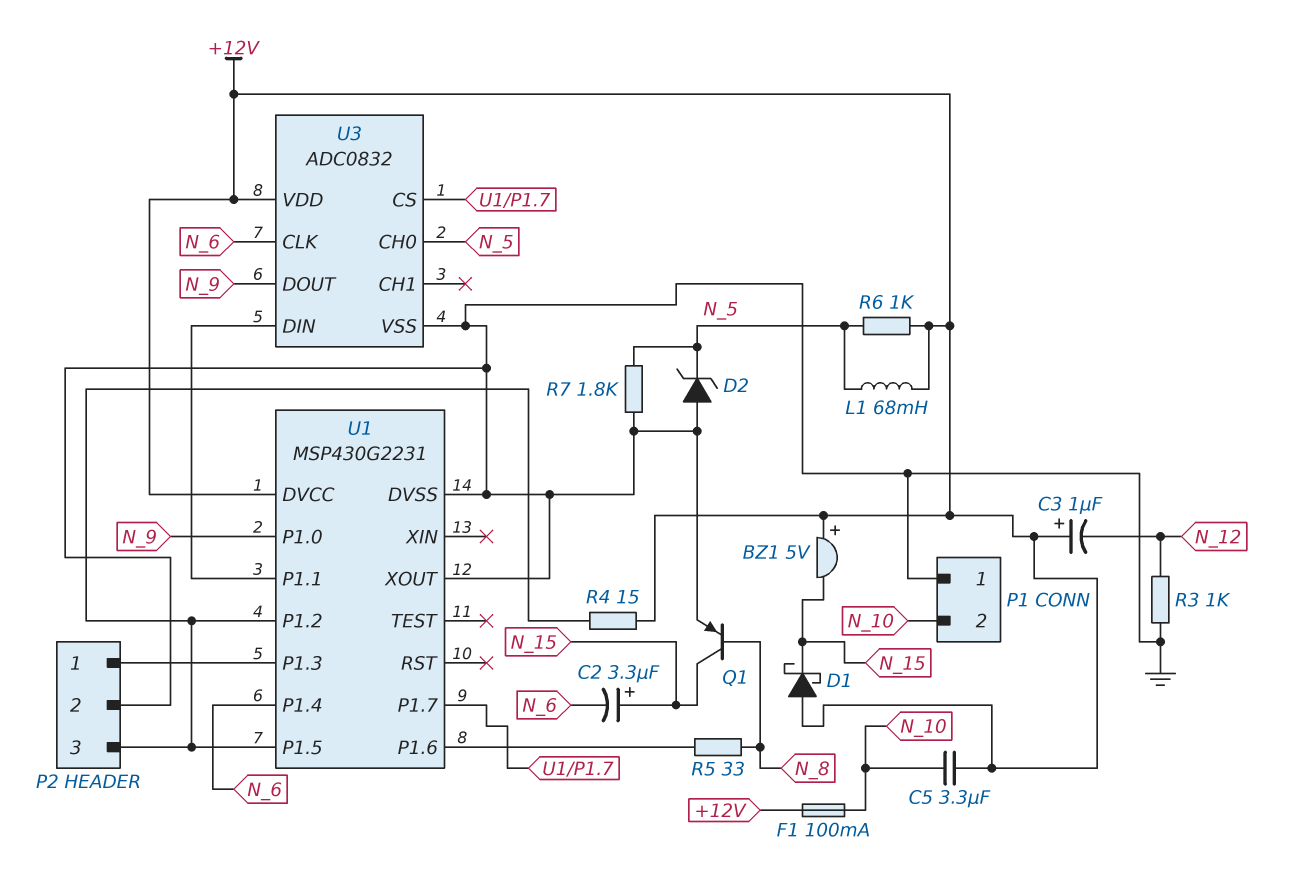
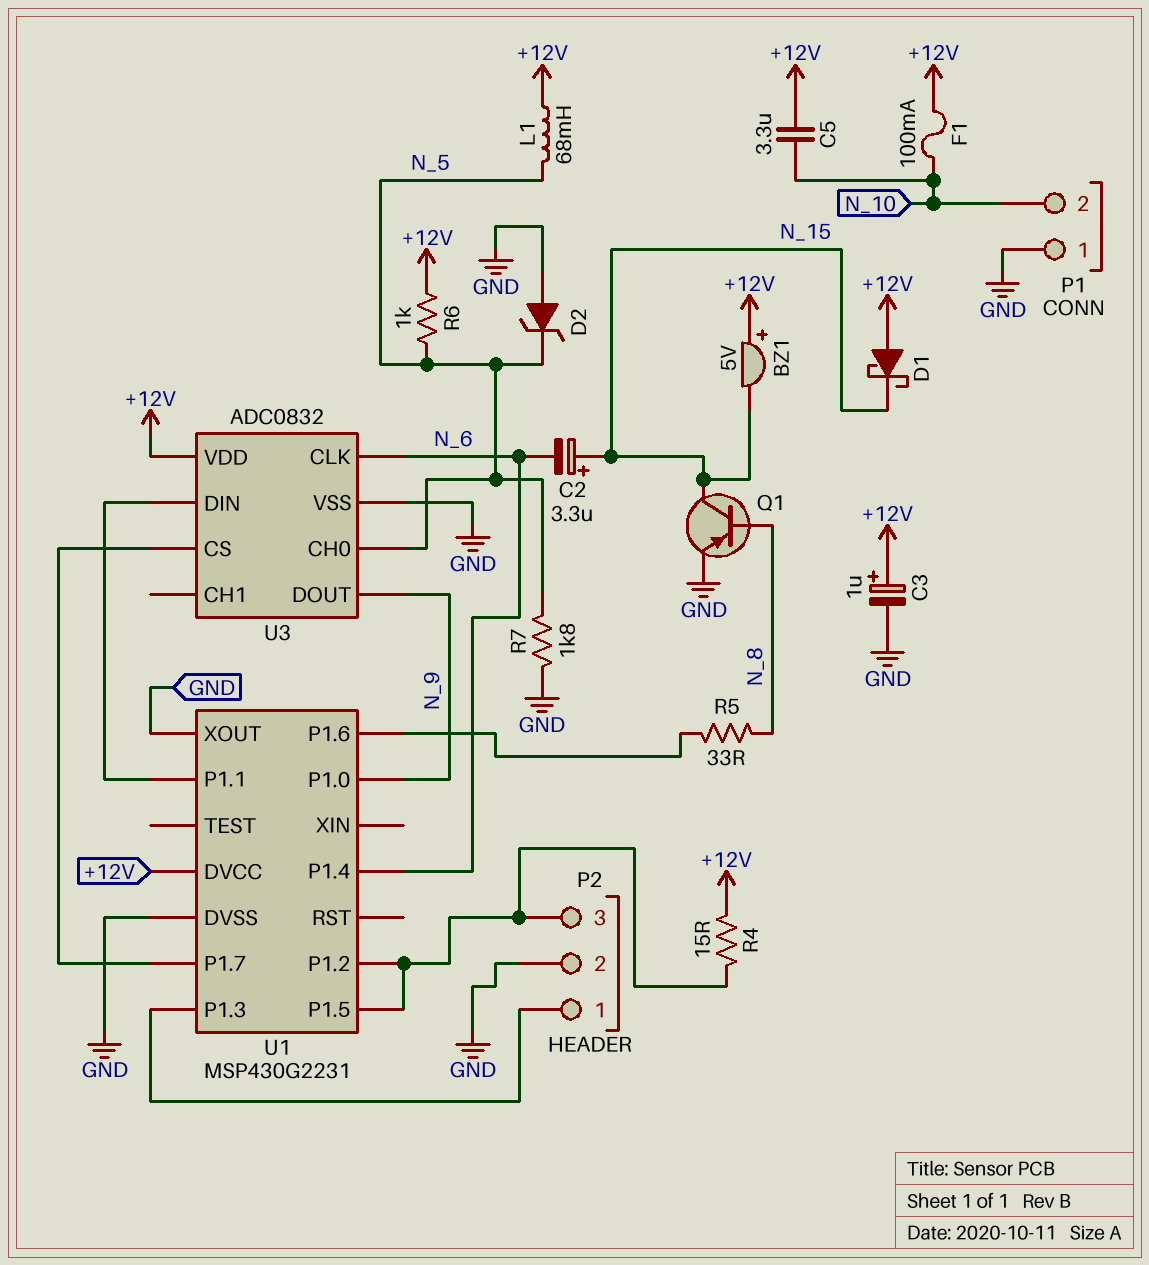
C3: 1uF (plus +12V, minus N_12) -> 1uF (plus +12V, minus GND)
R3: 1k (GND, N_12) -> none

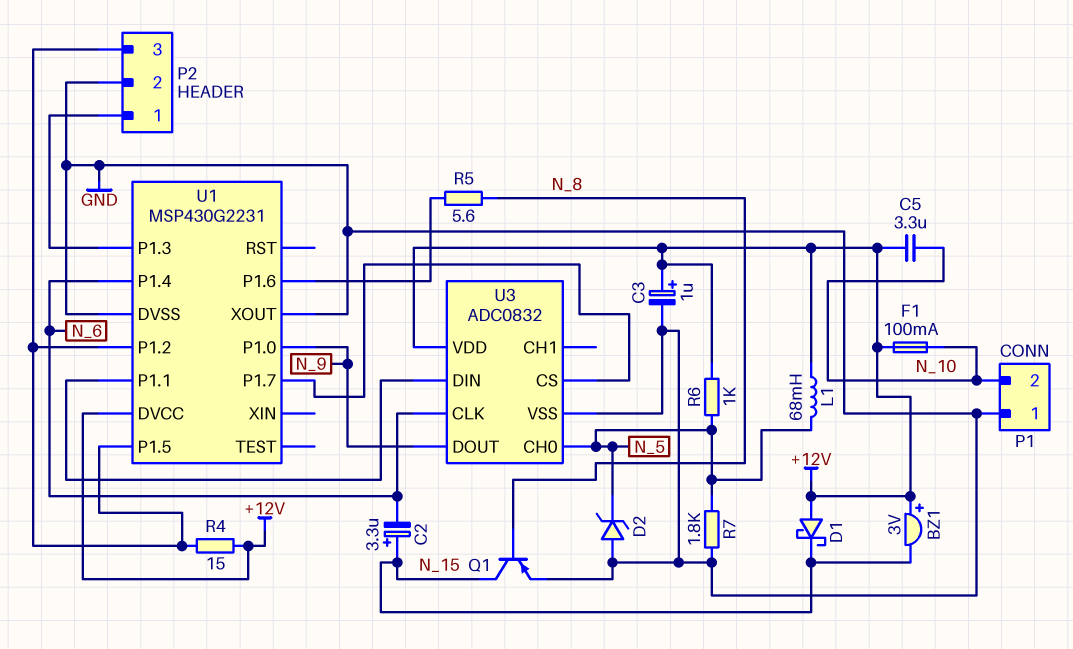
BZ1: buzzer 5V (plus +12V, minus N_15) -> buzzer 3V (plus +12V, minus N_15)
R5: 33 (N_8, U1/P1.6) -> 5.6 (N_8, U1/P1.6)

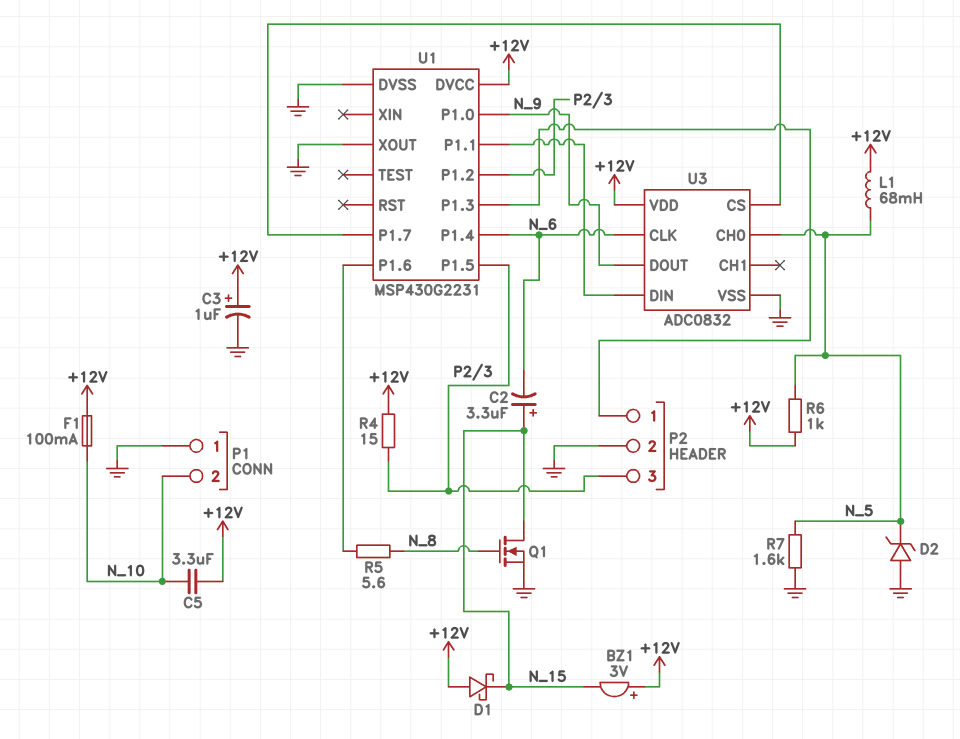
Q1: PNP (B N_8, C N_15, E GND) -> NMOS (G N_8, D N_15, S GND)
R7: 1.8k (GND, N_5) -> 1.6k (GND, N_5)

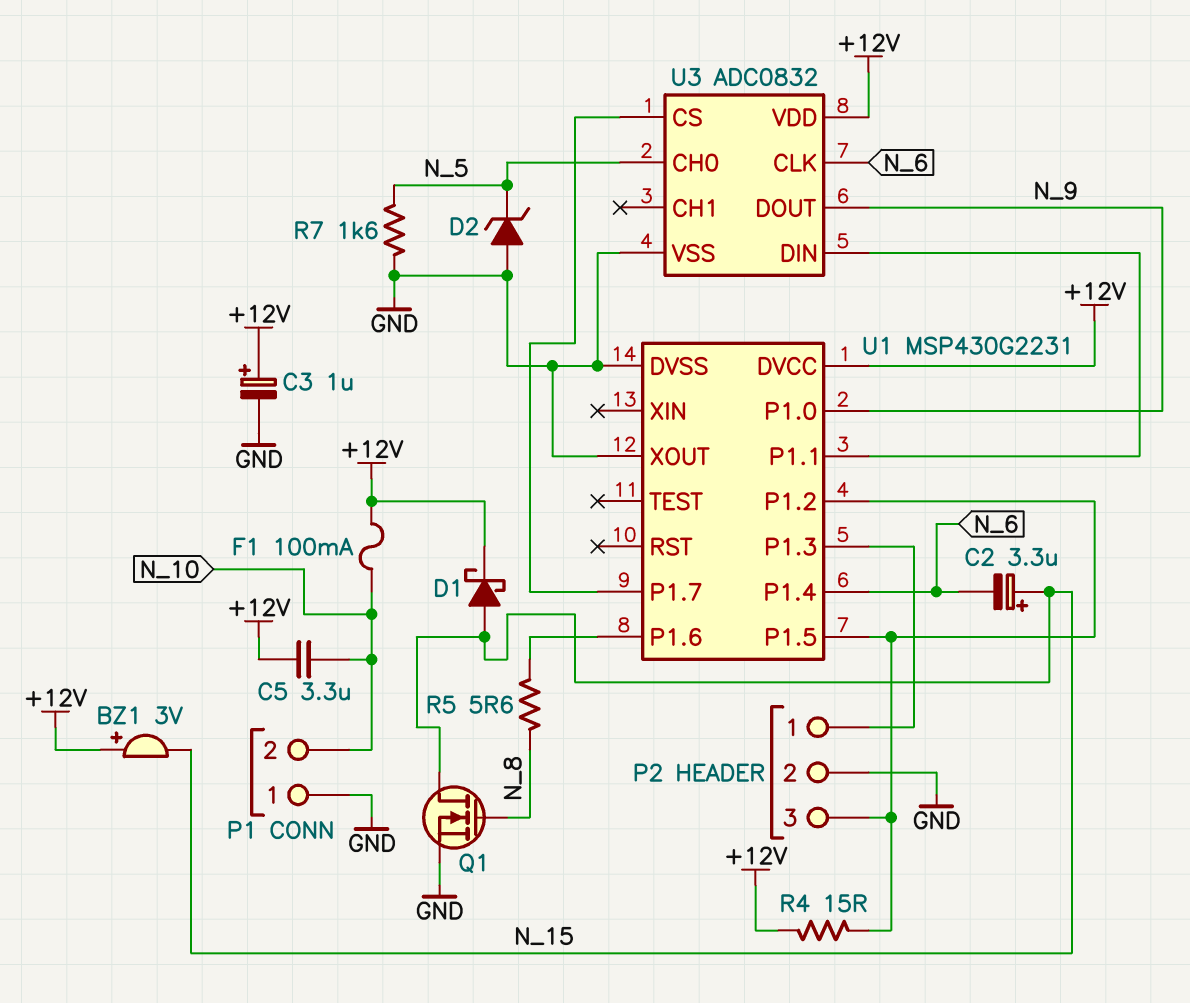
D1: schottky (A +12V, K N_15) -> schottky (A N_15, K +12V)
L1: 68mH (+12V, N_5) -> none
R6: 1k (+12V, N_5) -> none

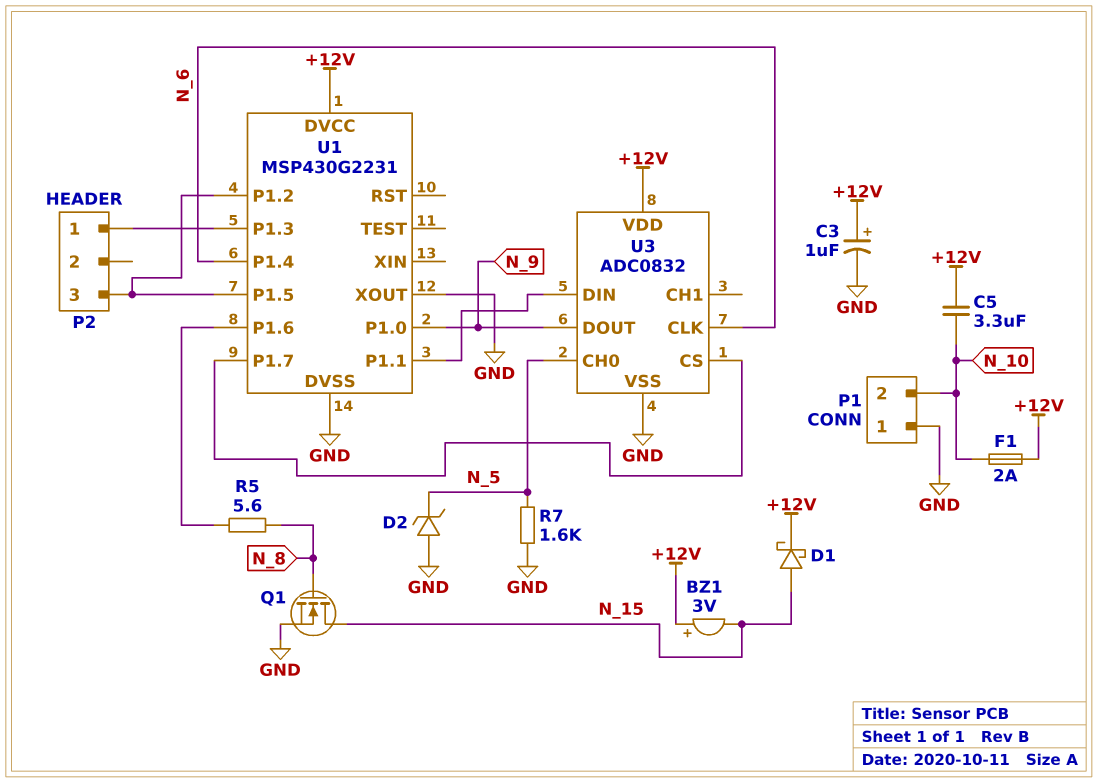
C2: 3.3uF (plus N_15, minus N_6) -> none
F1: 100mA (+12V, N_10) -> 2A (+12V, N_10)
P2 pin 2: GND -> none
R4: 15 (+12V, P2/3) -> none

